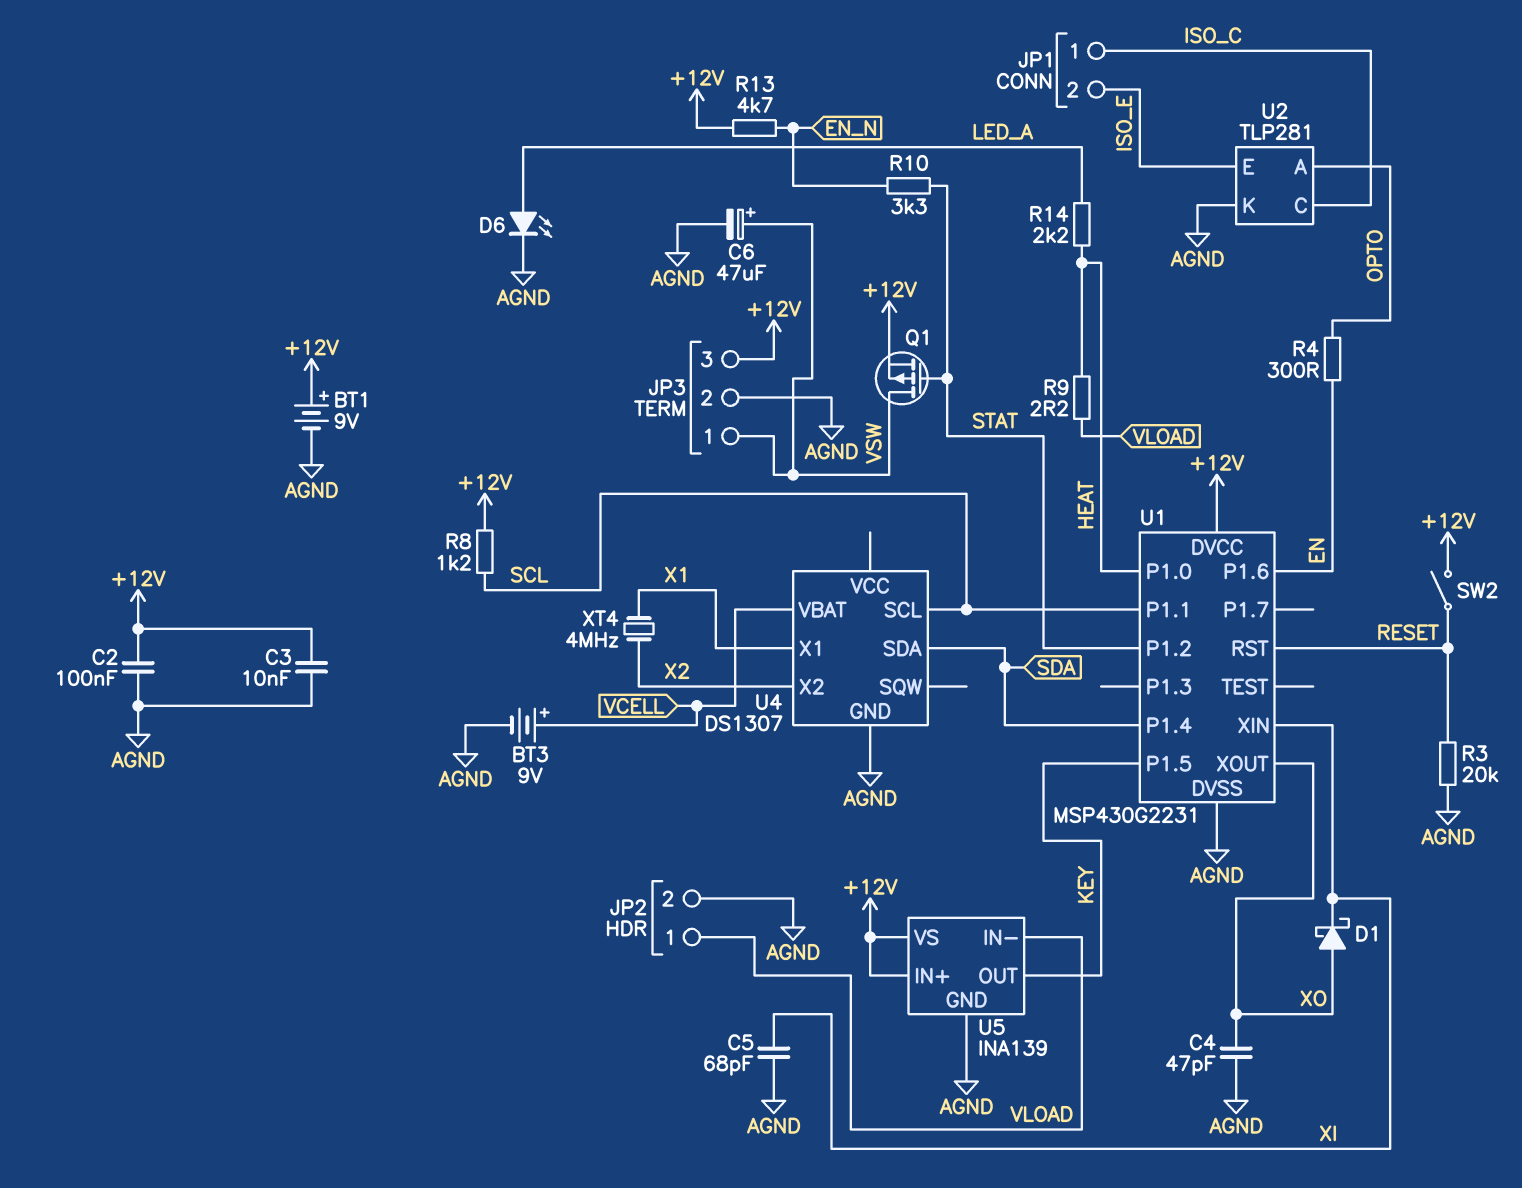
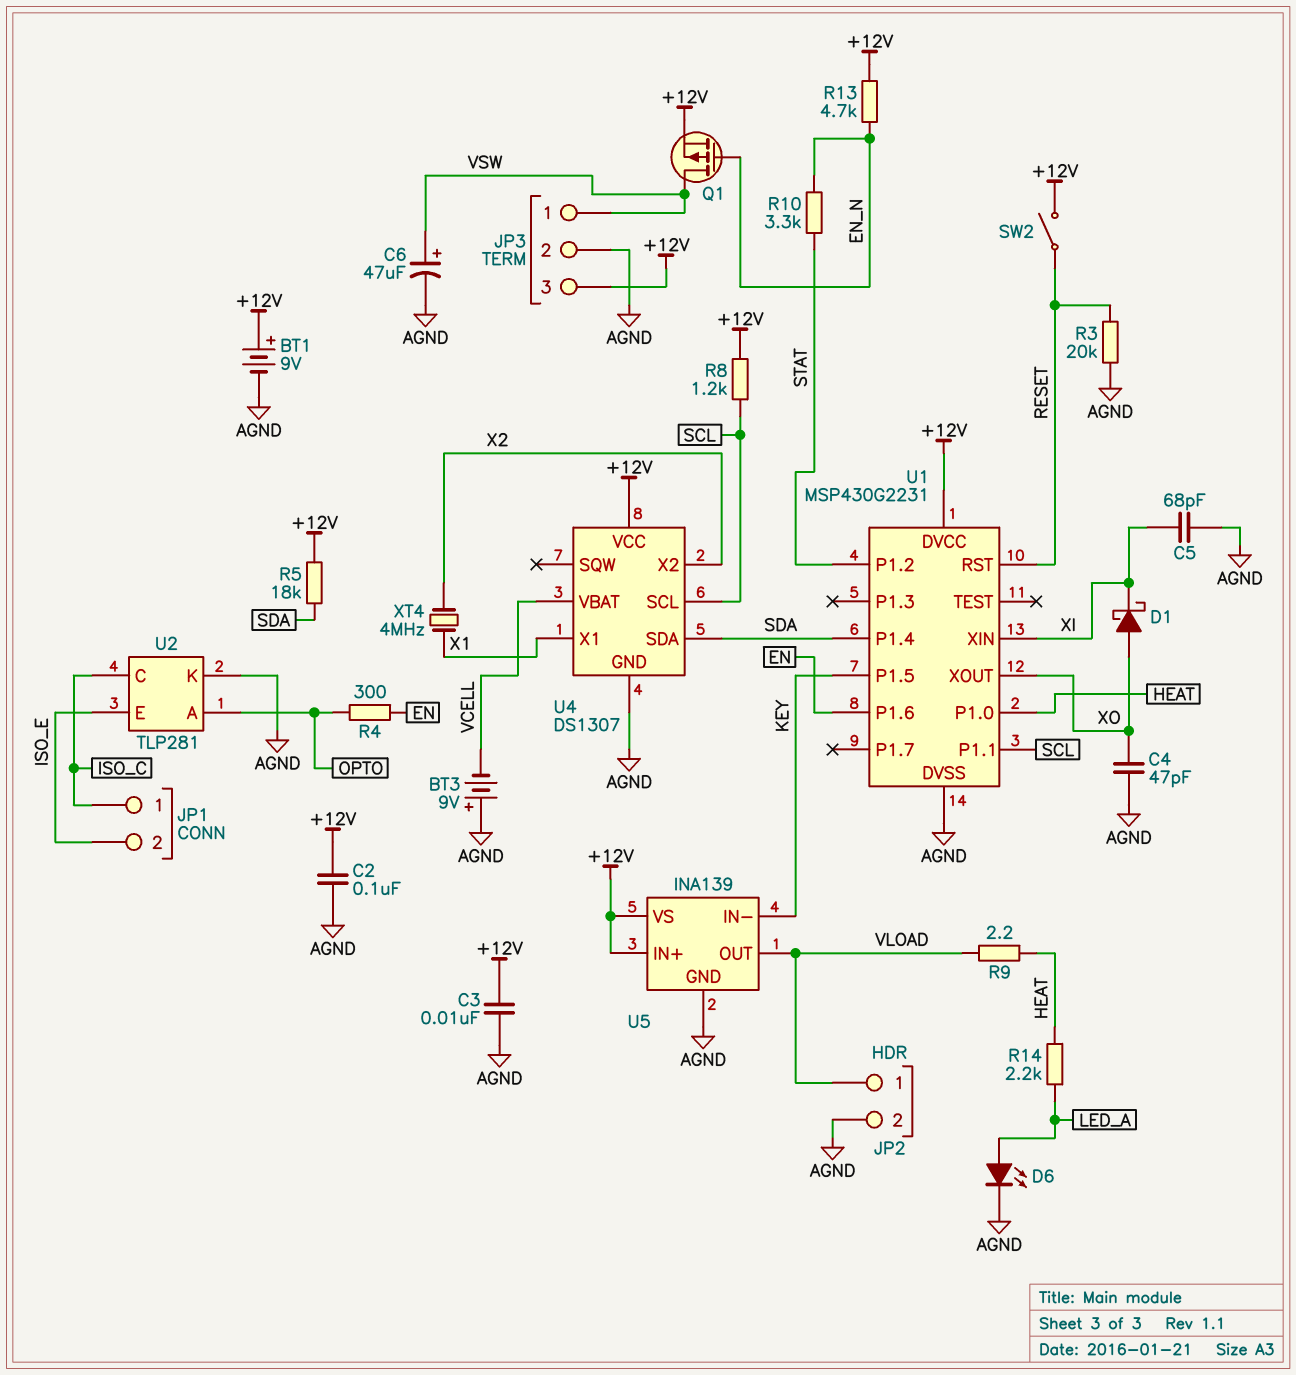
BT3: 9V (plus VCELL, minus AGND) -> 9V (plus AGND, minus VCELL)
Q1: PMOS (G STAT, D VSW, S +12V) -> PMOS (G EN_N, D VSW, S +12V)
R5: none -> 18k (+12V, SDA)
U4 pin VCC: none -> +12V
U5 pin IN-: VLOAD -> KEY
U5 pin OUT: KEY -> VLOAD

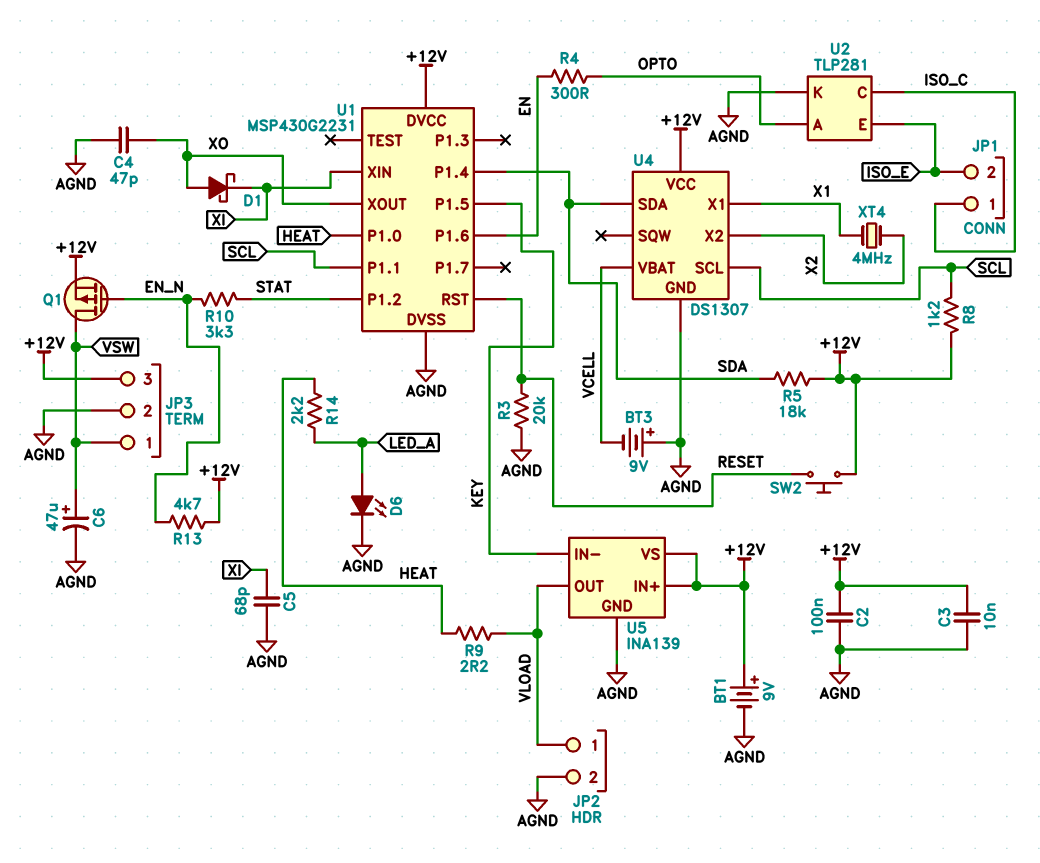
SW2: switch (+12V, RESET) -> button (+12V, RESET)

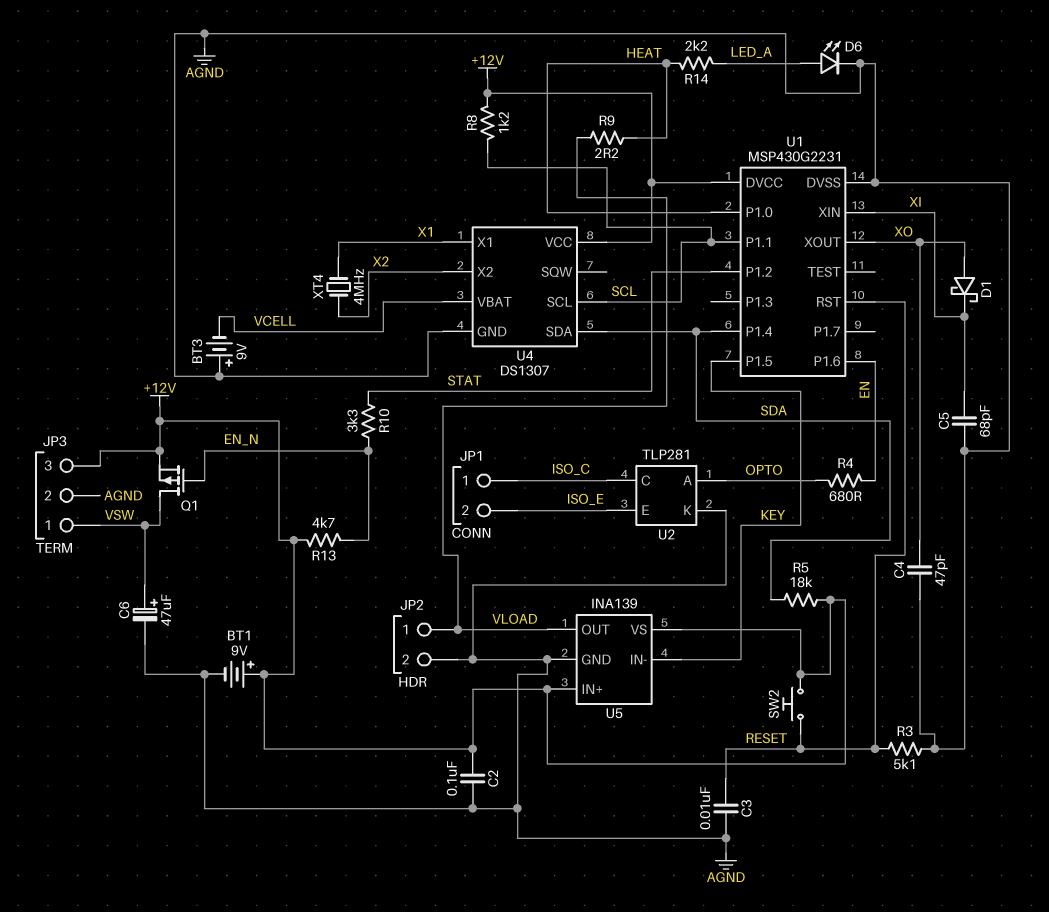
C3: 10nF (+12V, AGND) -> 10nF (AGND, RESET)
R3: 20k (AGND, RESET) -> 5.1k (AGND, RESET)
R4: 300 (EN, OPTO) -> 680 (EN, OPTO)

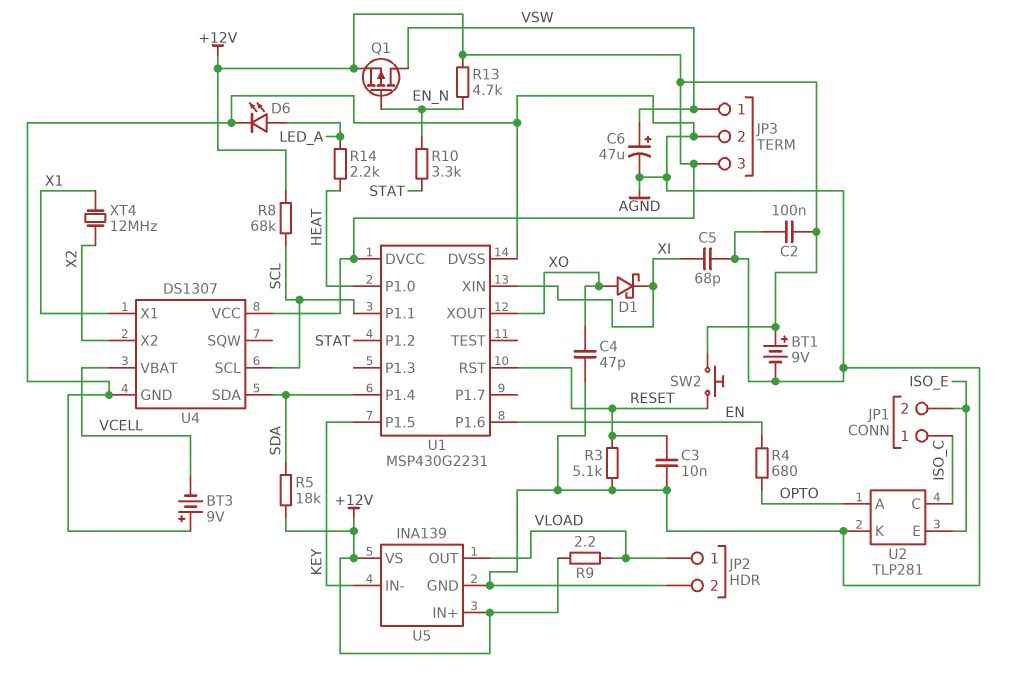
R8: 1.2k (+12V, SCL) -> 68k (+12V, SCL)
R9: 2.2 (HEAT, VLOAD) -> 2.2 (+12V, VLOAD)
XT4: 4MHz (X1, X2) -> 12MHz (X1, X2)

